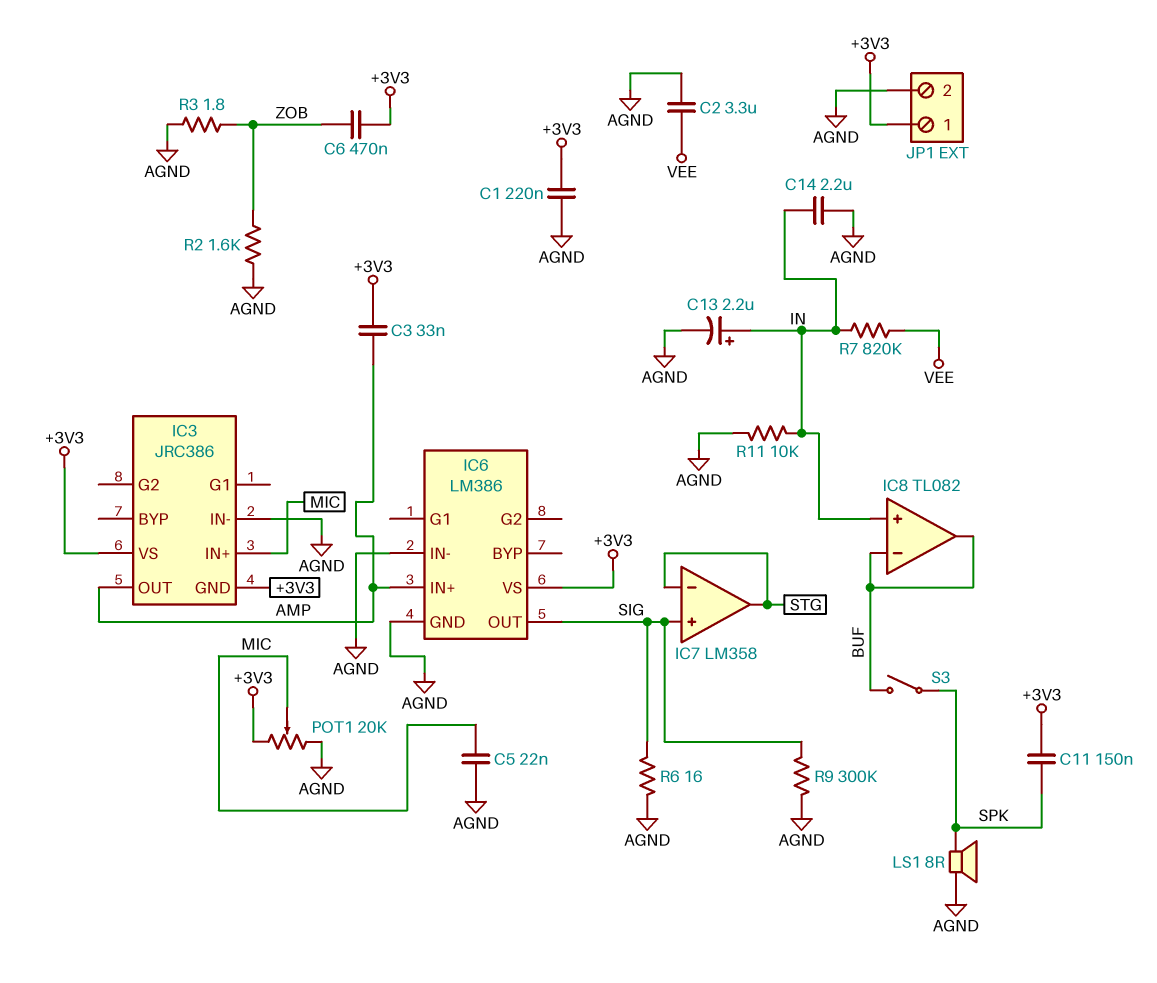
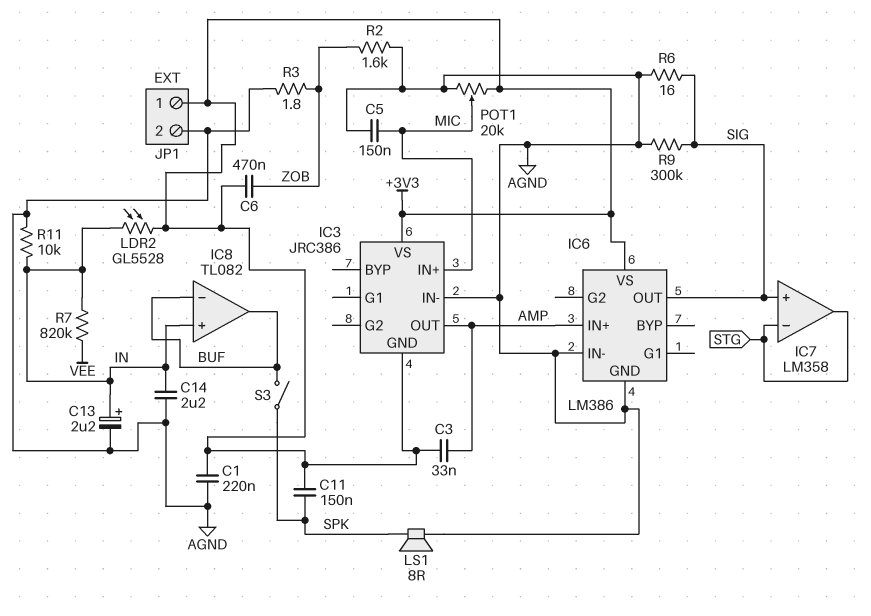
C2: 3.3uF (AGND, VEE) -> none
C5: 22nF (AGND, MIC) -> 150nF (AGND, MIC)
LDR2: none -> GL5528 (+3V3, IN)

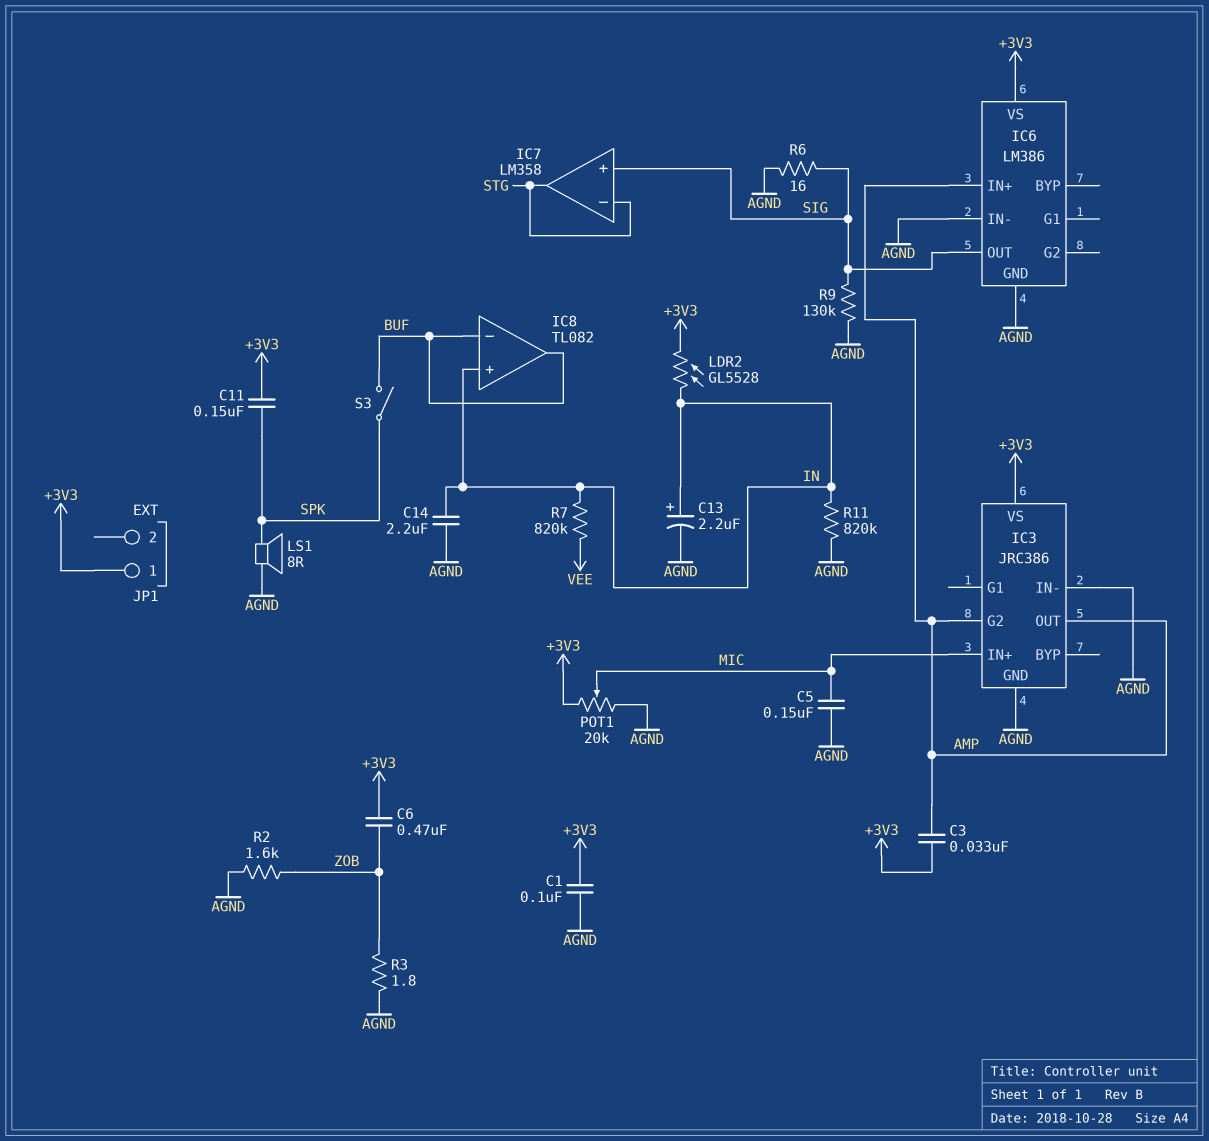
C1: 220nF (+3V3, AGND) -> 100nF (+3V3, AGND)
IC3 pin G2: none -> AMP
IC3 pin GND: +3V3 -> AGND
JP1 pin 2: AGND -> none
R9: 300k (AGND, SIG) -> 130k (AGND, SIG)
R11: 10k (AGND, IN) -> 820k (AGND, IN)

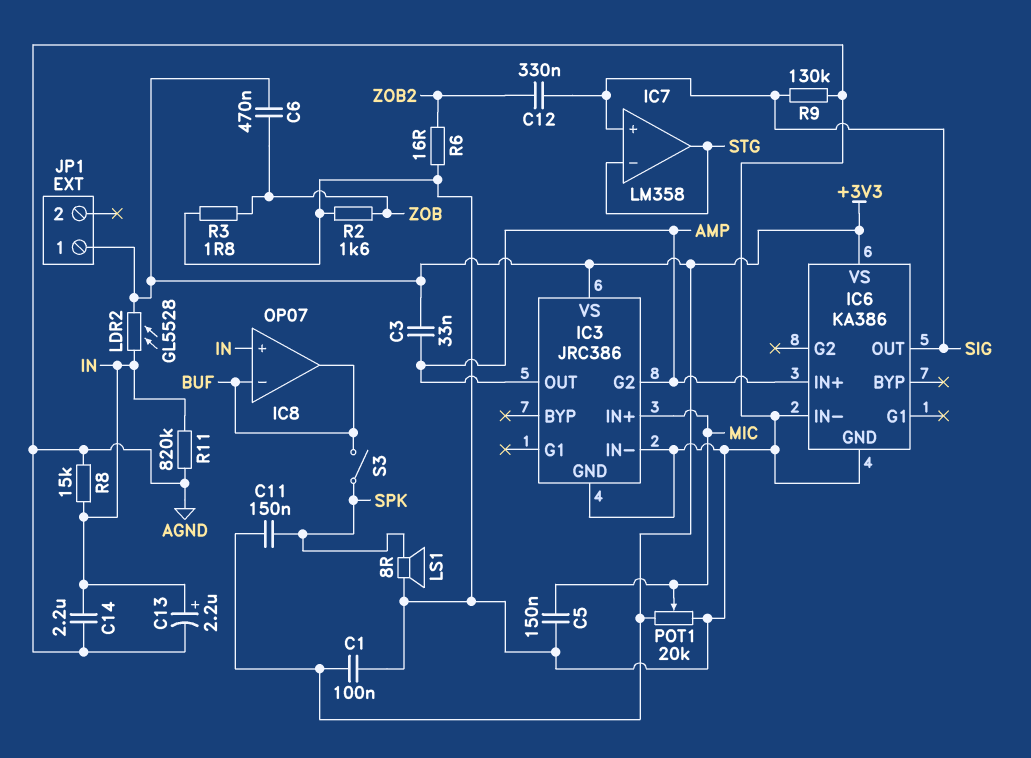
C12: none -> 330nF (SIG, ZOB2)
IC6: LM386 -> KA386
IC8: TL082 -> OP07
R6: 16 (AGND, SIG) -> 16 (AGND, ZOB2)
R7: 820k (IN, VEE) -> none
R8: none -> 15k (AGND, IN)

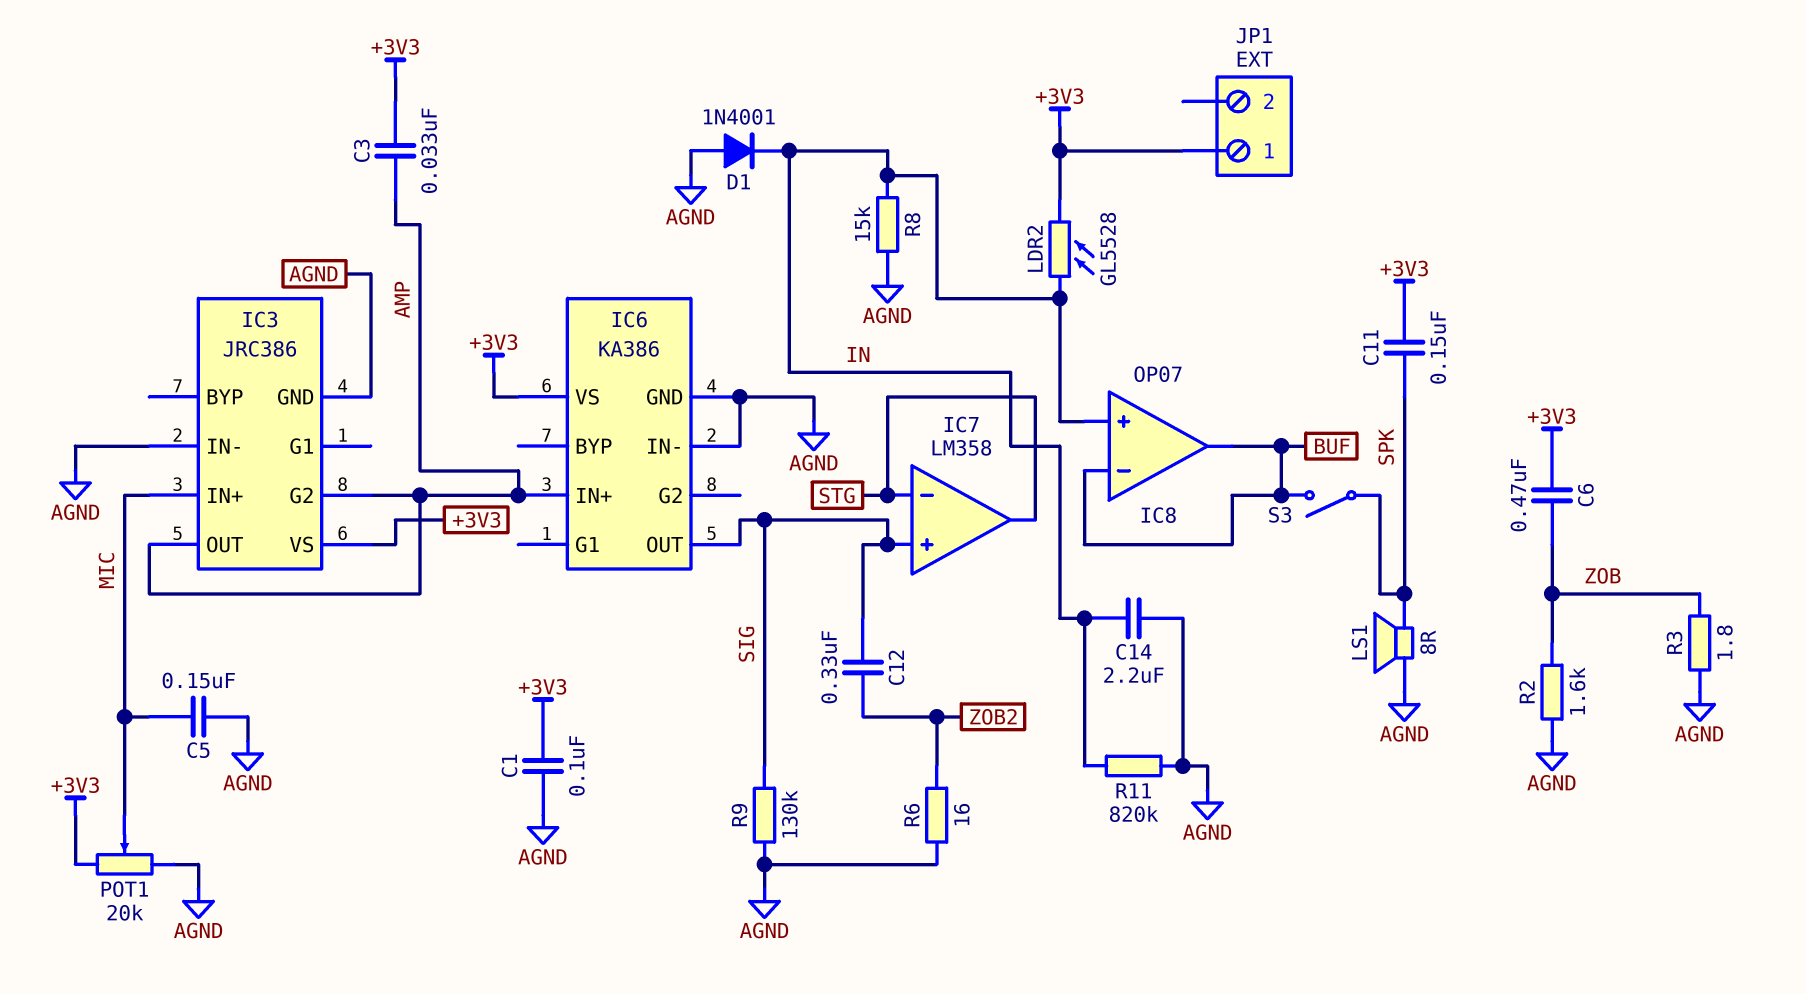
C13: 2.2uF (plus IN, minus AGND) -> none
D1: none -> diode 1N4001 (A AGND, K IN)

